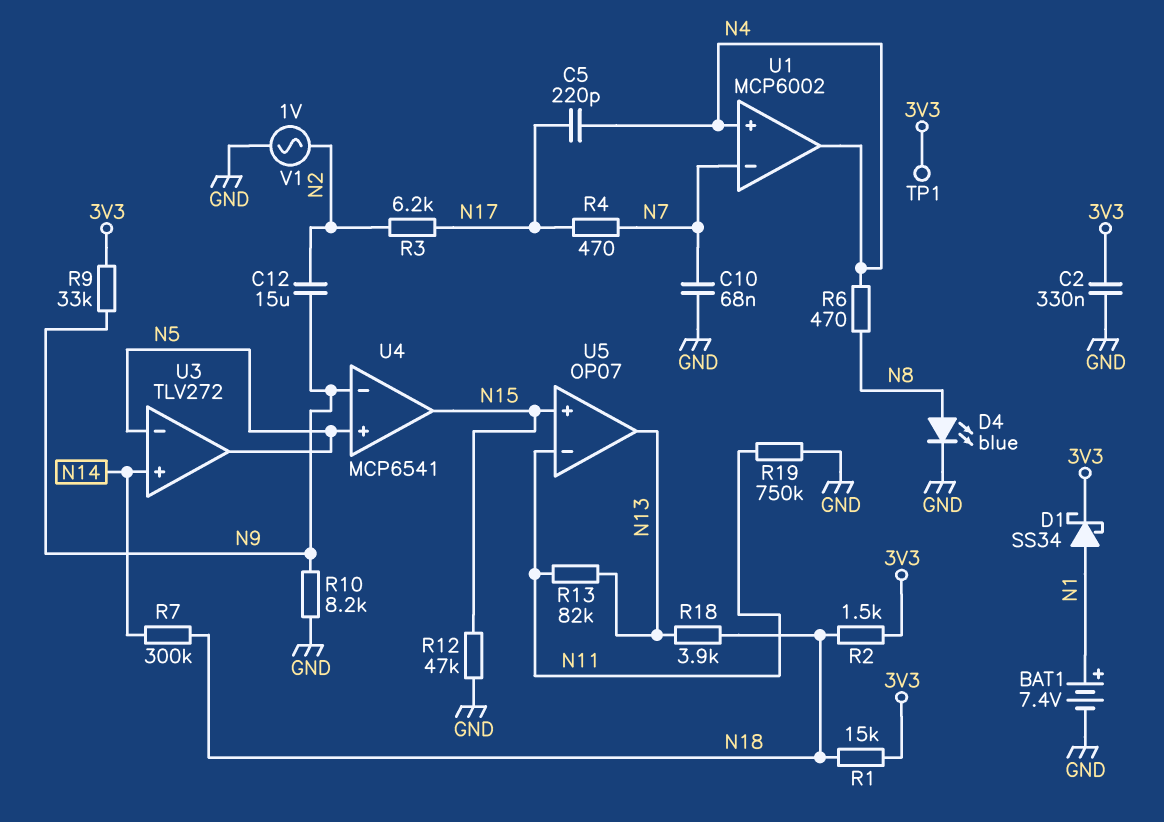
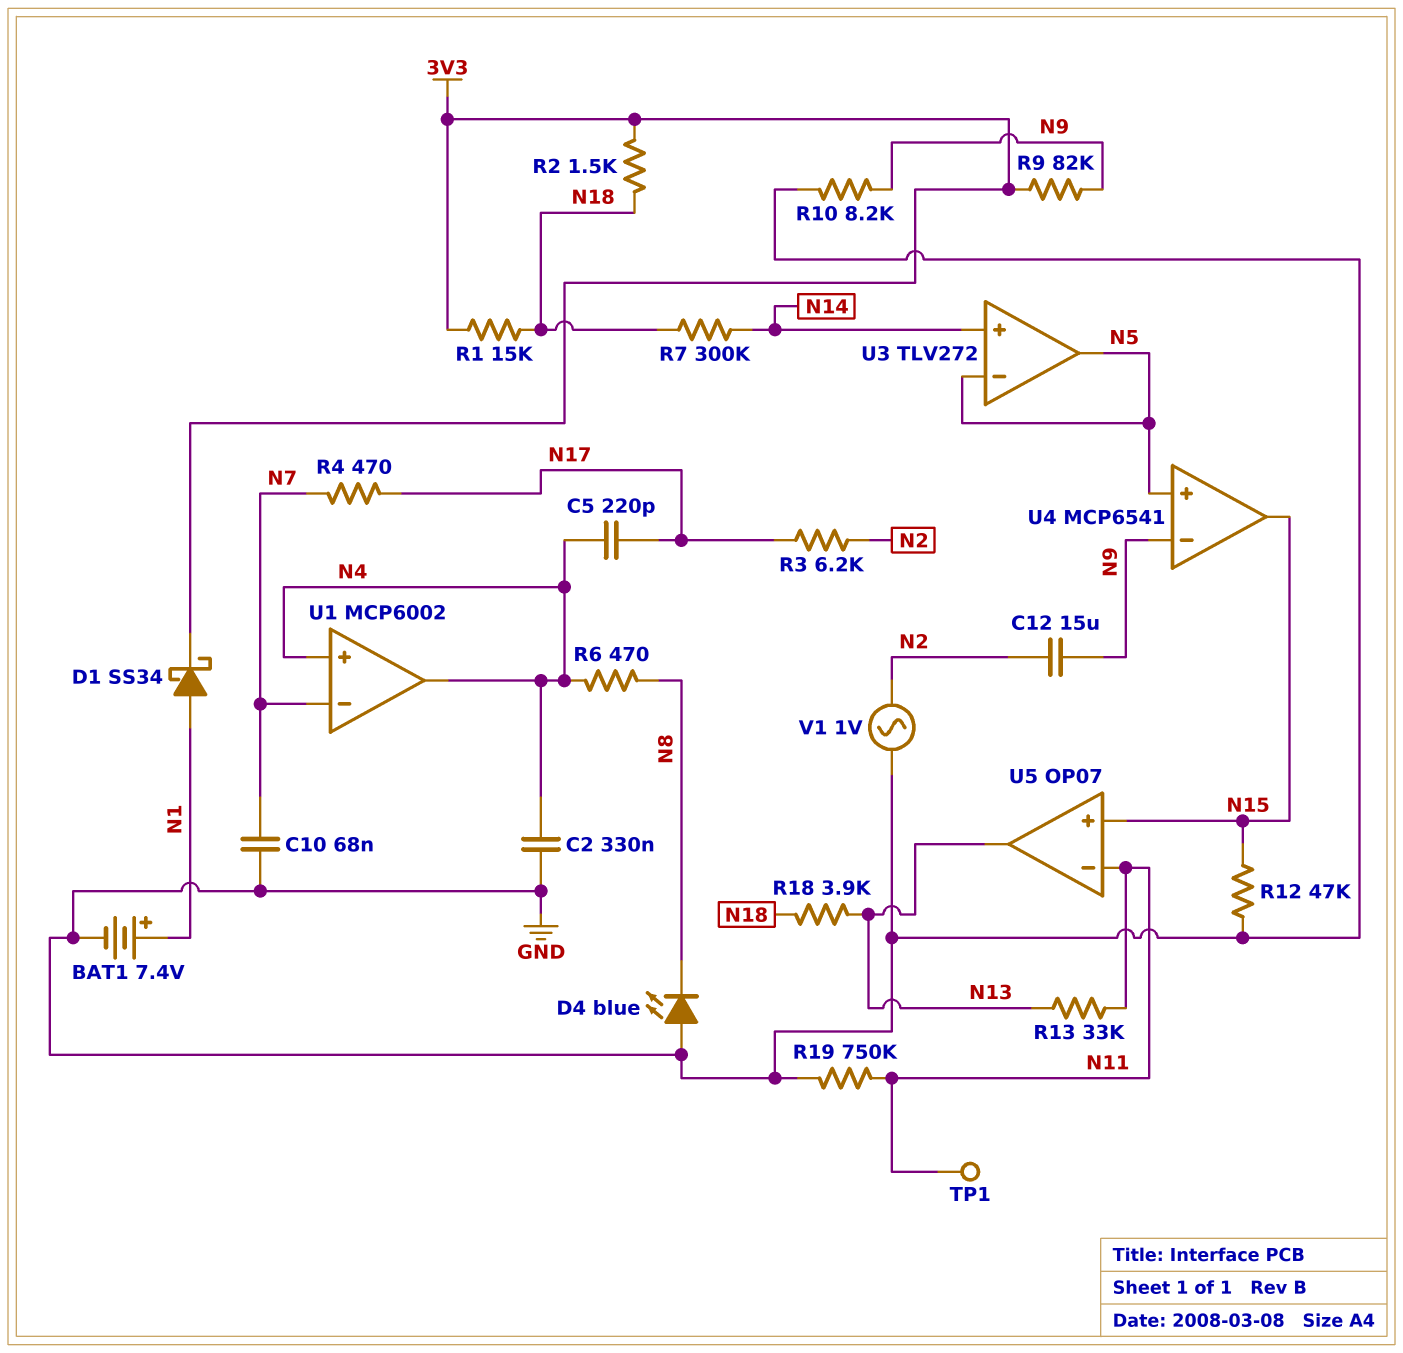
C2: 330nF (3V3, GND) -> 330nF (GND, N4)
D4: LED blue (A N8, K GND) -> LED blue (A GND, K N8)
R9: 33k (3V3, N9) -> 82k (3V3, N9)
R13: 82k (N11, N13) -> 33k (N11, N13)
TP1: test point (3V3) -> test point (N11)

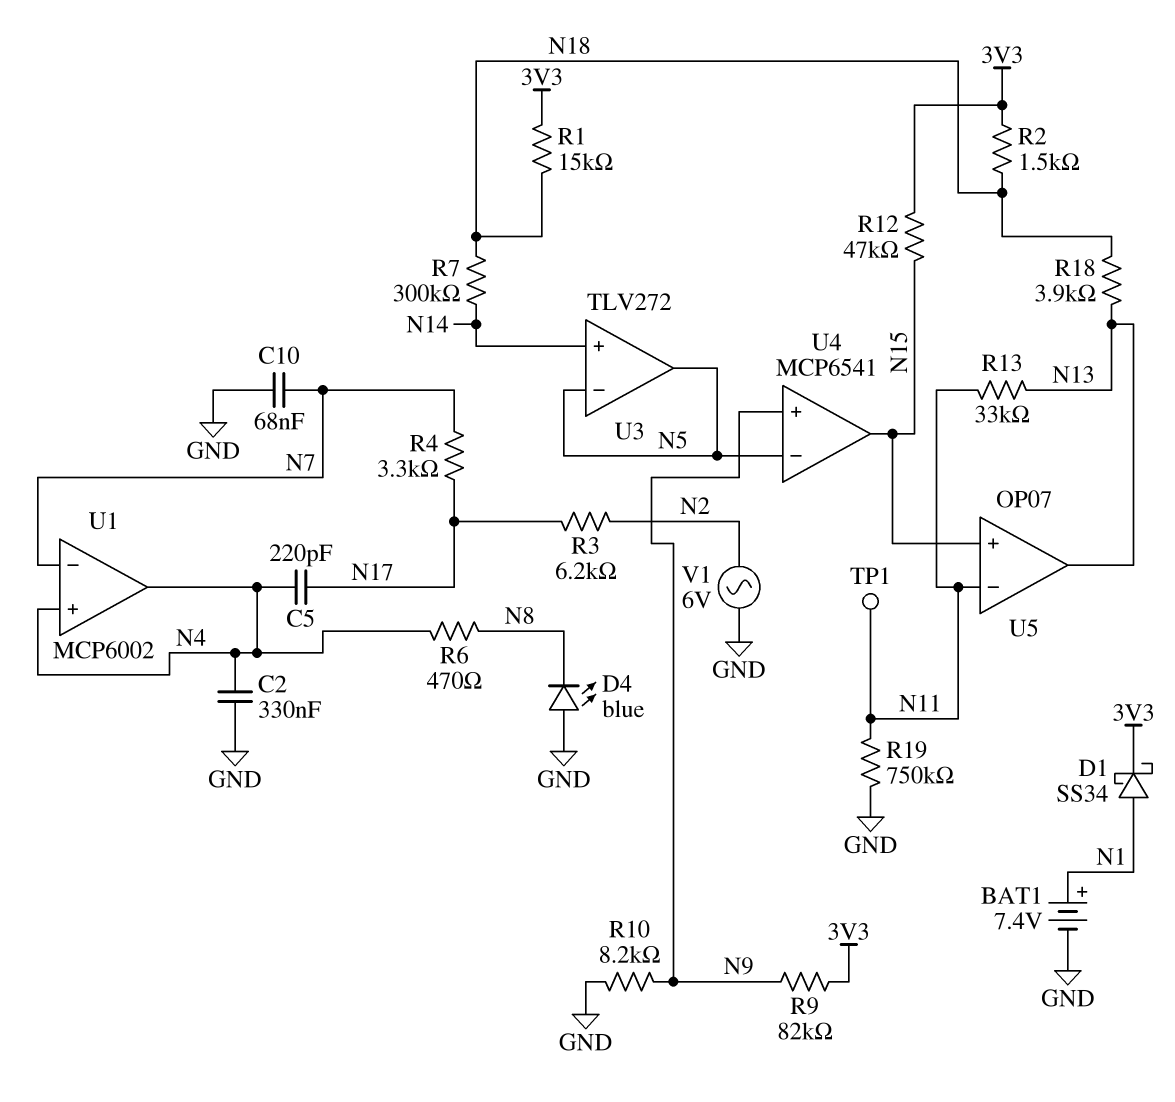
C12: 15uF (N2, N9) -> none
R4: 470 (N7, N17) -> 3.3k (N7, N17)
R12: 47k (GND, N15) -> 47k (3V3, N15)
U4 pin in+: N5 -> N9
U4 pin in-: N9 -> N5
V1: AC 1V (GND, N2) -> AC 6V (GND, N2)

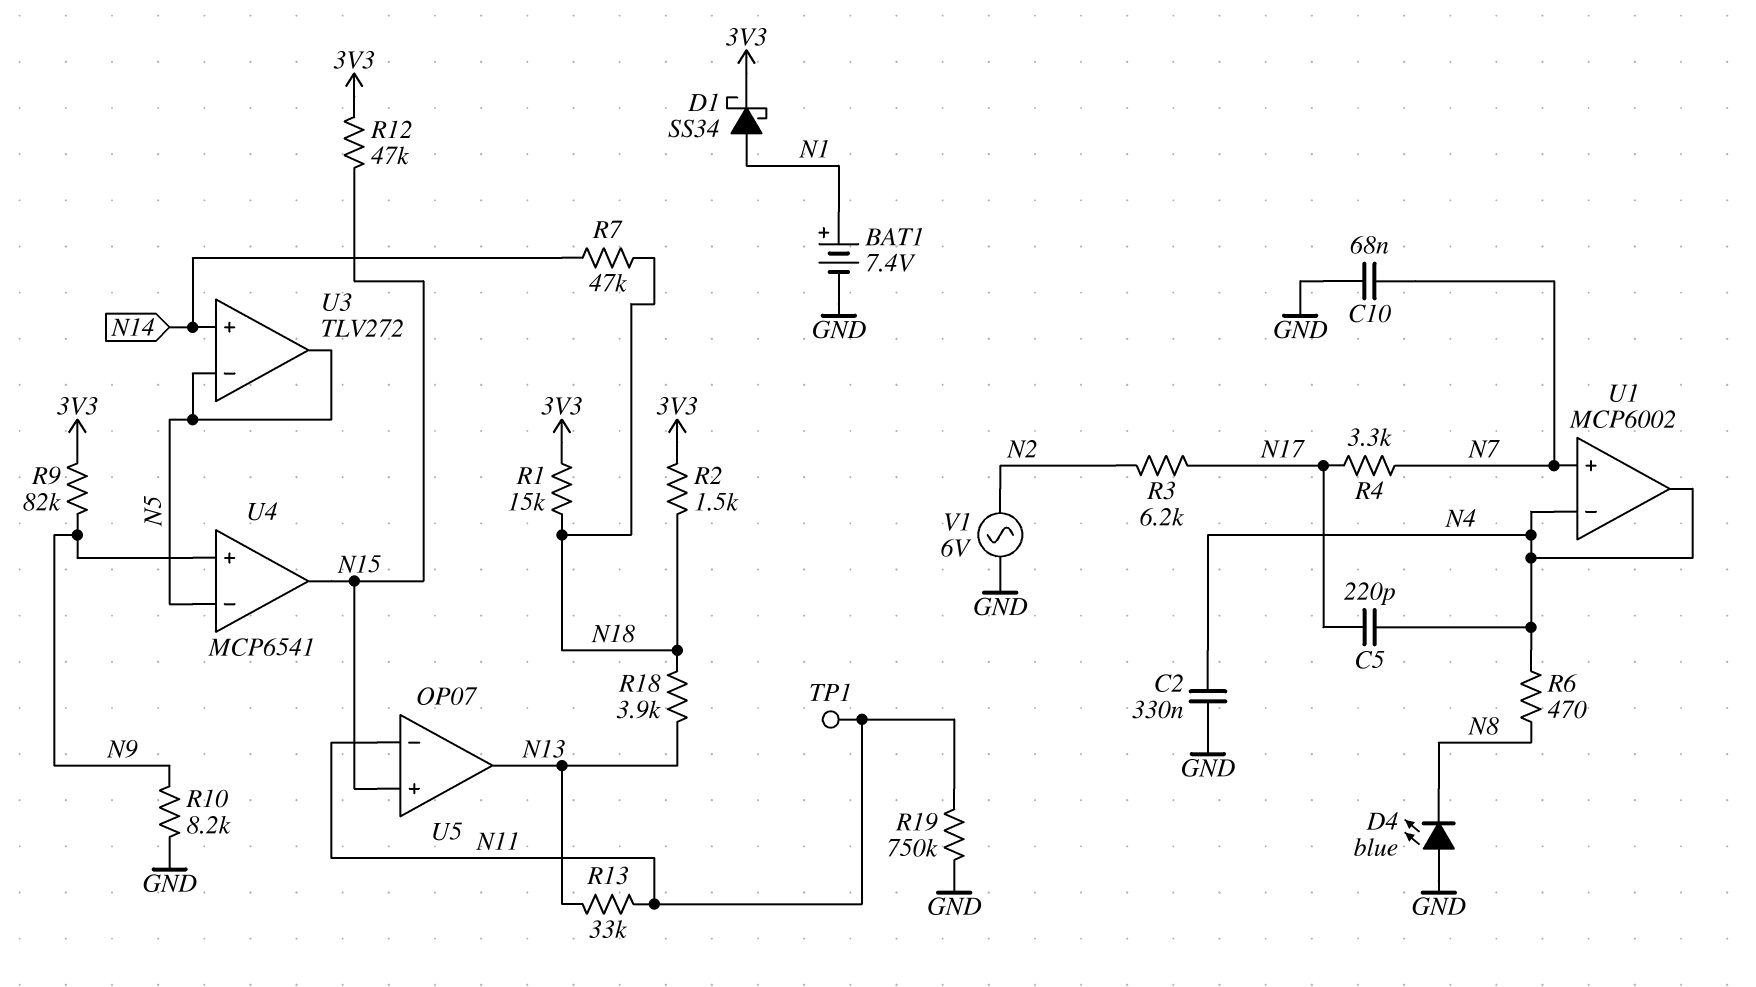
R7: 300k (N14, N18) -> 47k (N14, N18)
U1 pin in+: N4 -> N7
U1 pin in-: N7 -> N4

